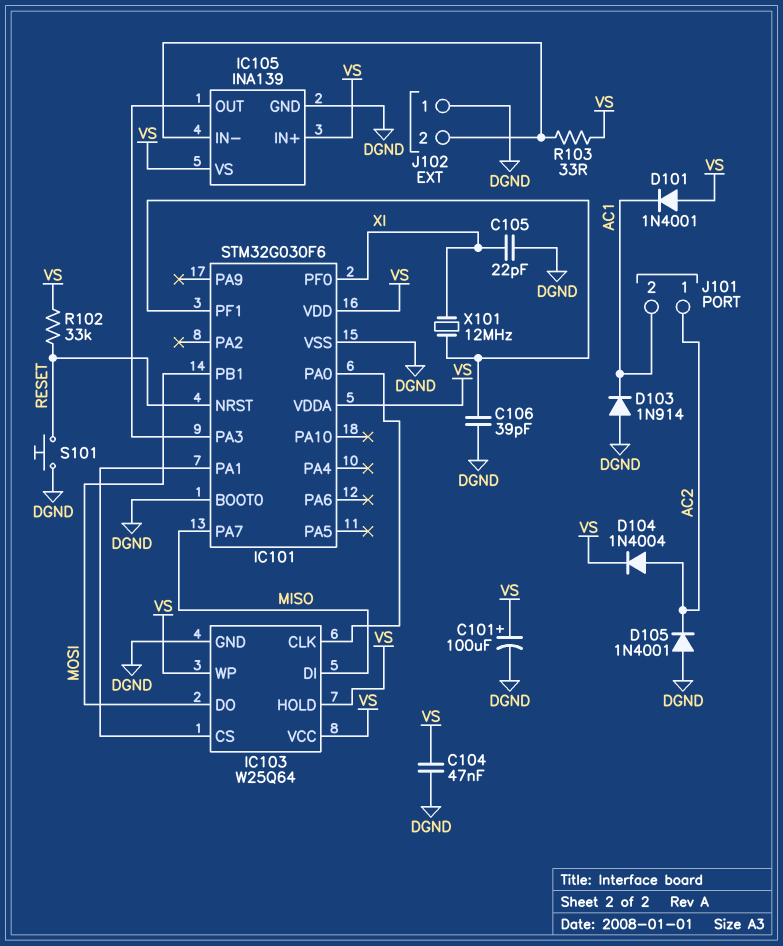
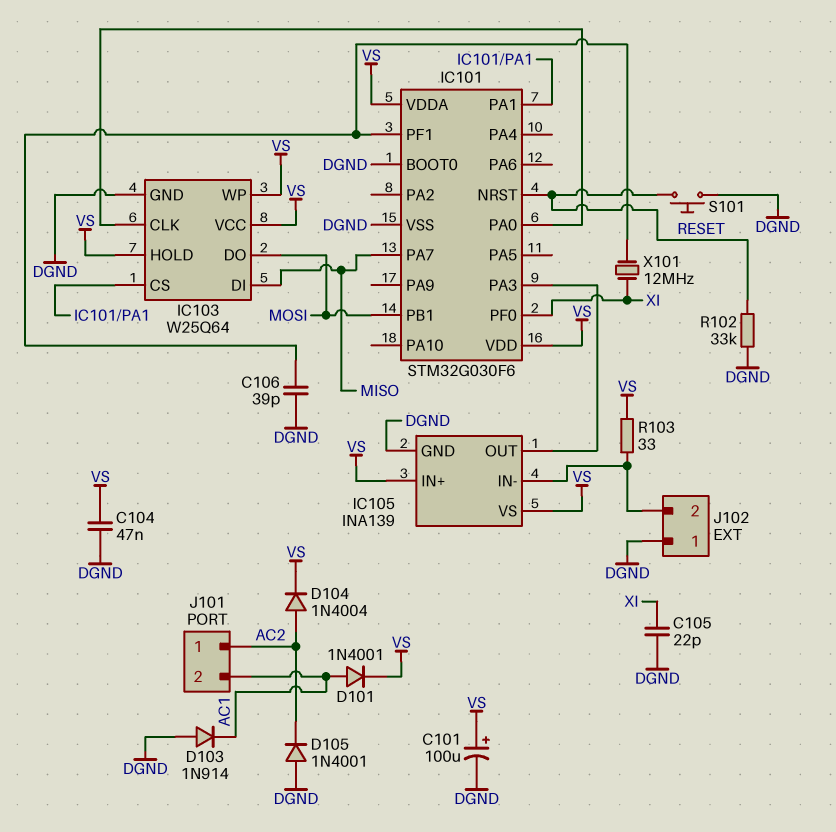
D101: diode 1N4001 (A VS, K AC1) -> diode 1N4001 (A AC1, K VS)
R102: 33k (RESET, VS) -> 33k (DGND, RESET)

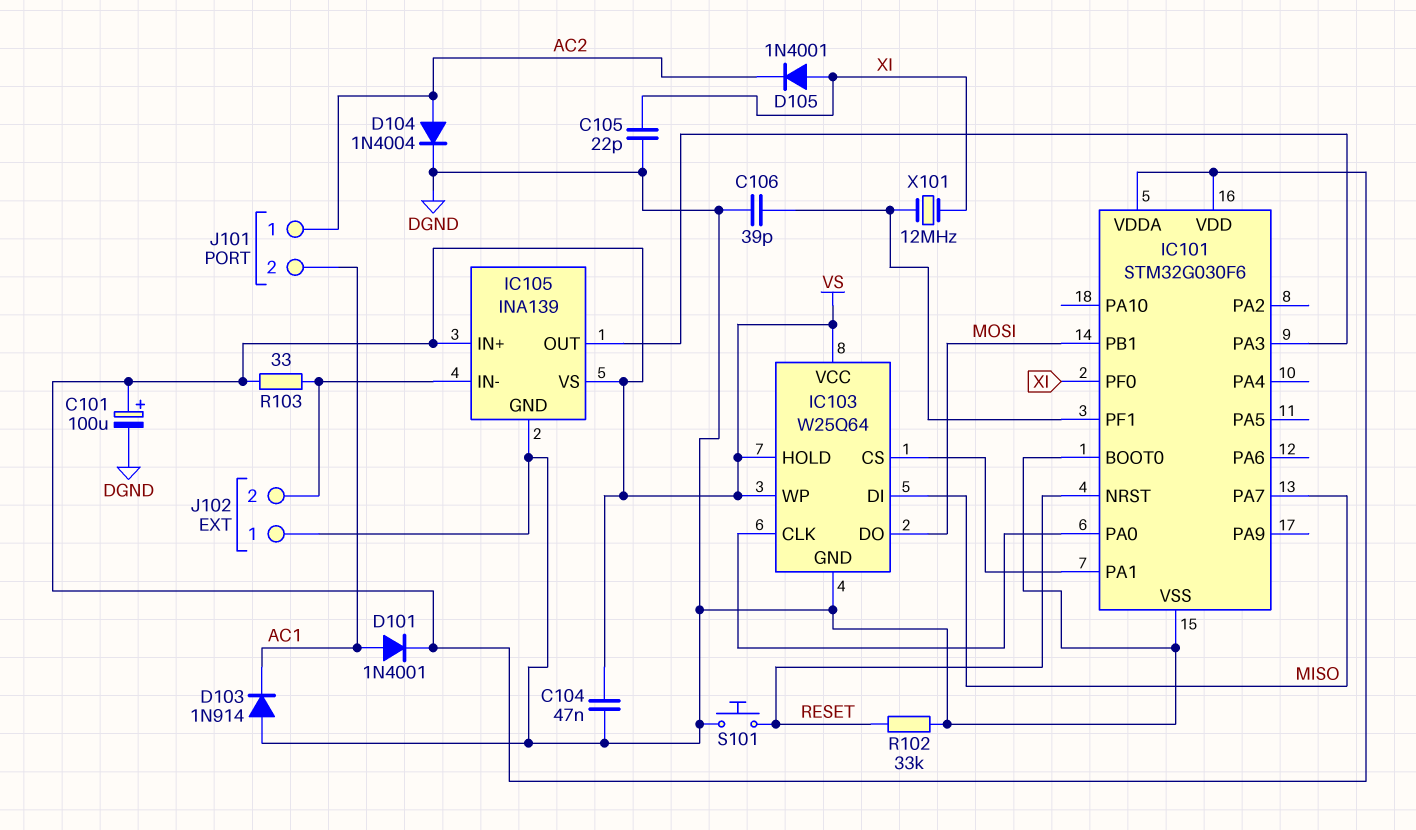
D104: diode 1N4004 (A AC2, K VS) -> diode 1N4004 (A AC2, K DGND)
D105: diode 1N4001 (A DGND, K AC2) -> diode 1N4001 (A XI, K AC2)

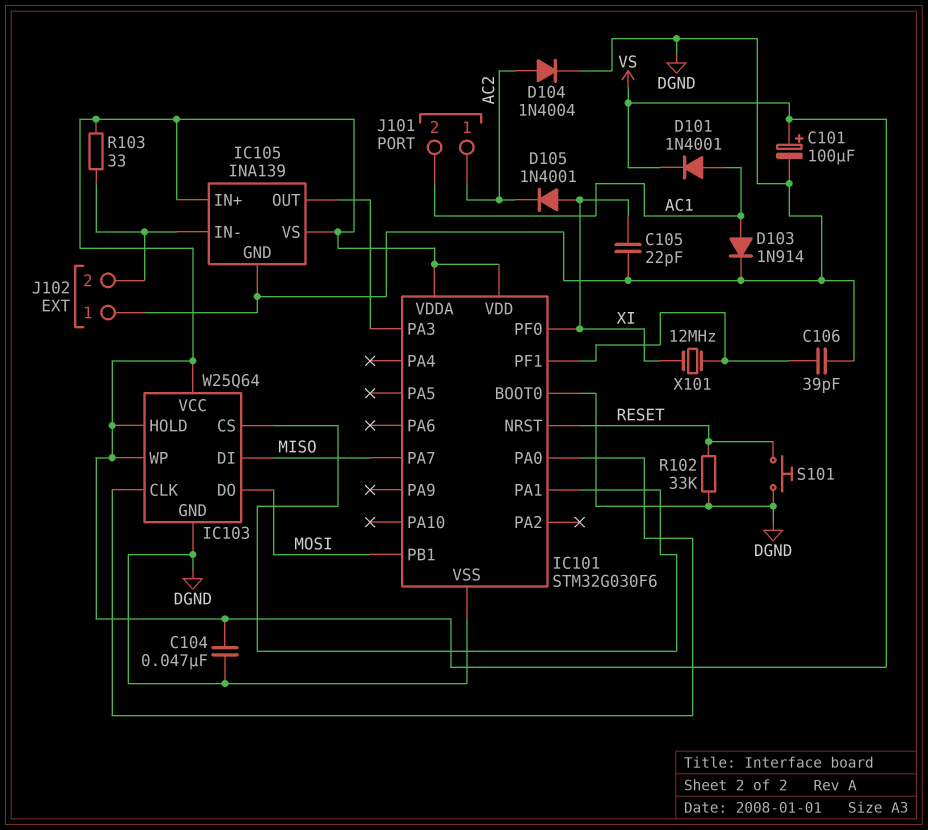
D103: diode 1N914 (A DGND, K AC1) -> diode 1N914 (A AC1, K DGND)

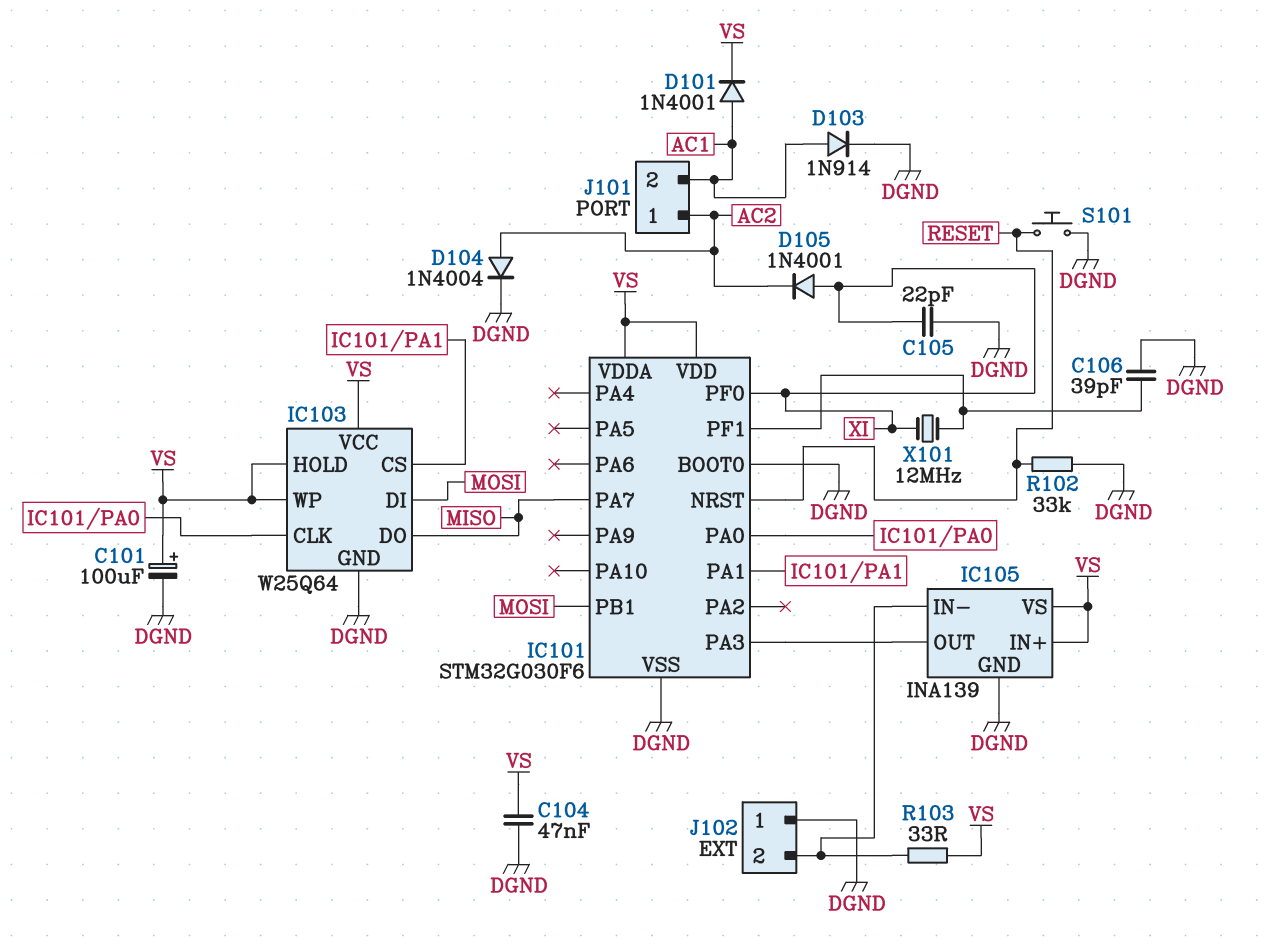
IC103 pin DI: MISO -> MOSI
IC103 pin DO: MOSI -> MISO

